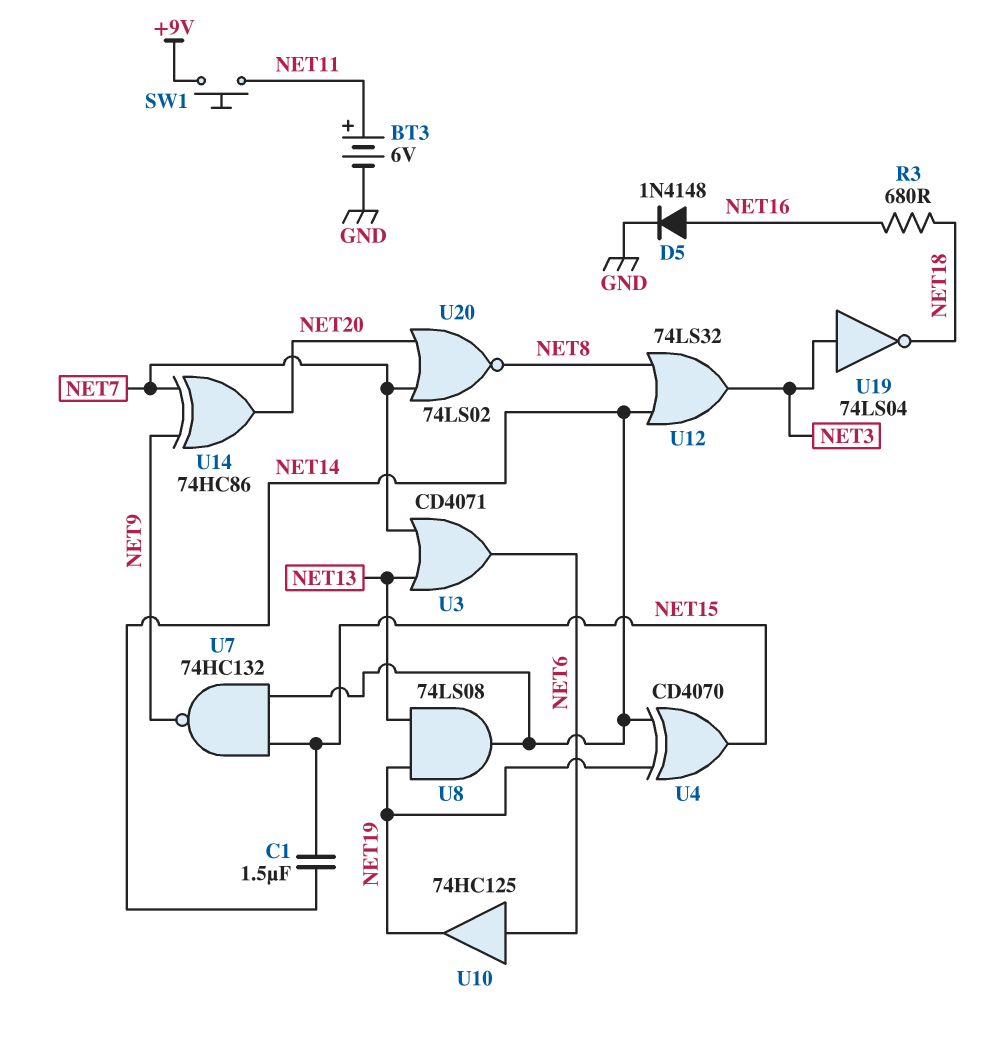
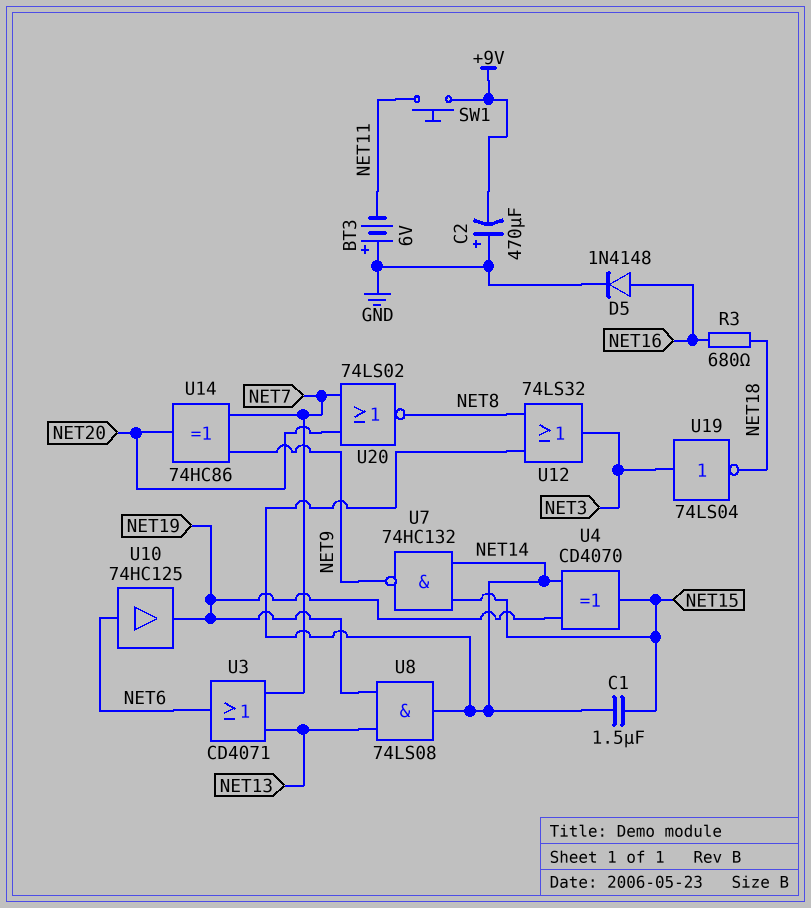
BT3: 6V (plus NET11, minus GND) -> 6V (plus GND, minus NET11)
C2: none -> 470uF (plus GND, minus +9V)

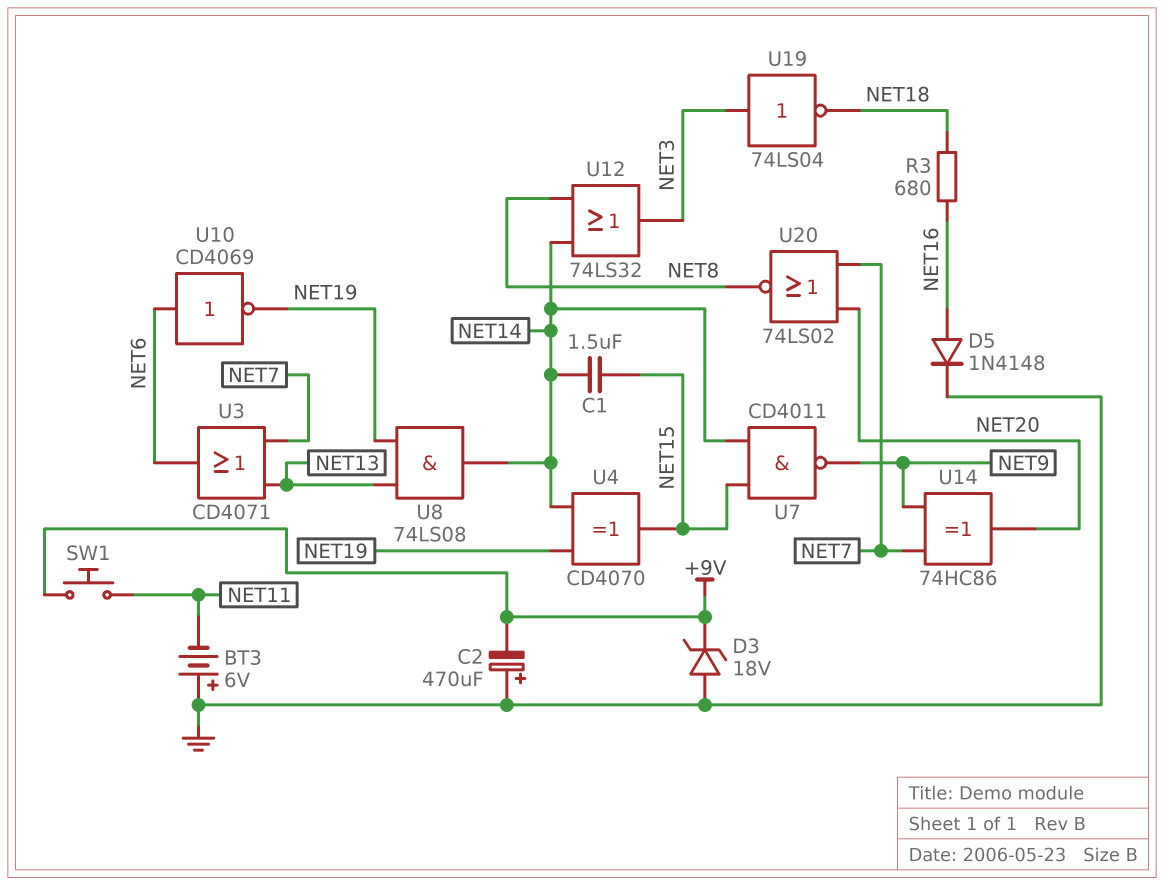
D3: none -> zener 18V (A GND, K +9V)
U7: NAND 74HC132 (in NET14, in NET15, out NET9) -> NAND CD4011 (in NET14, in NET15, out NET9)
U10: buffer 74HC125 (in NET6, out NET19) -> NOT CD4069 (in NET6, out NET19)

